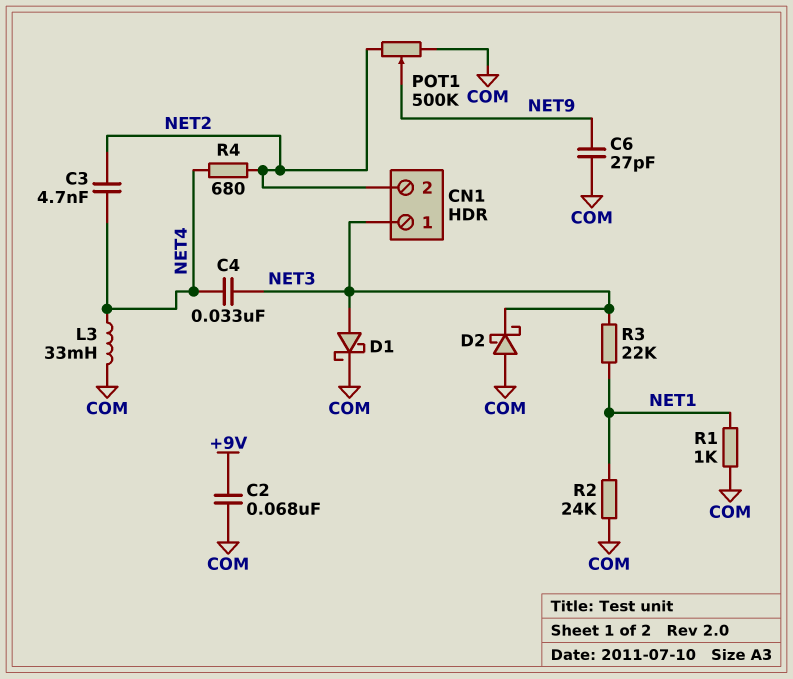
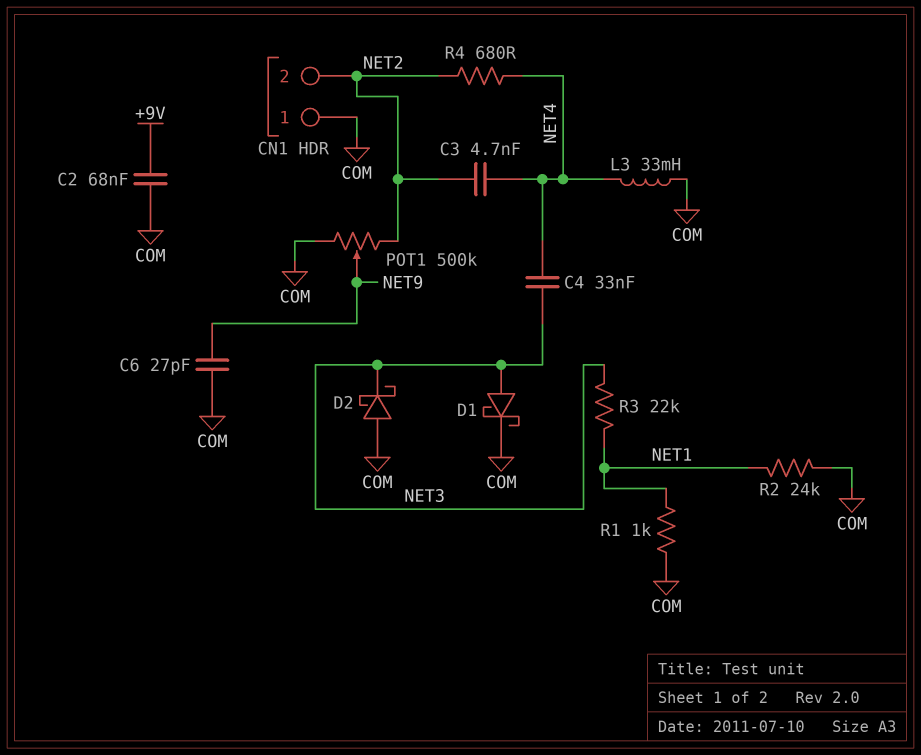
CN1 pin 1: NET3 -> COM

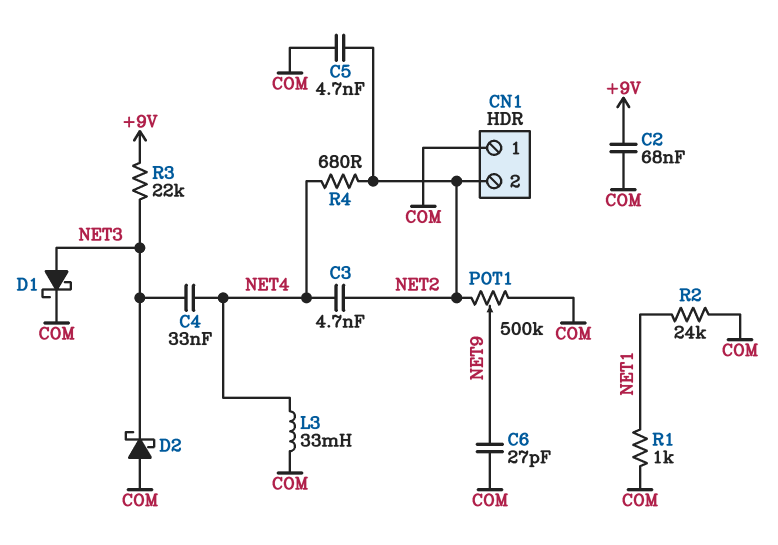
C5: none -> 4.7nF (COM, NET2)
R3: 22k (NET1, NET3) -> 22k (+9V, NET3)

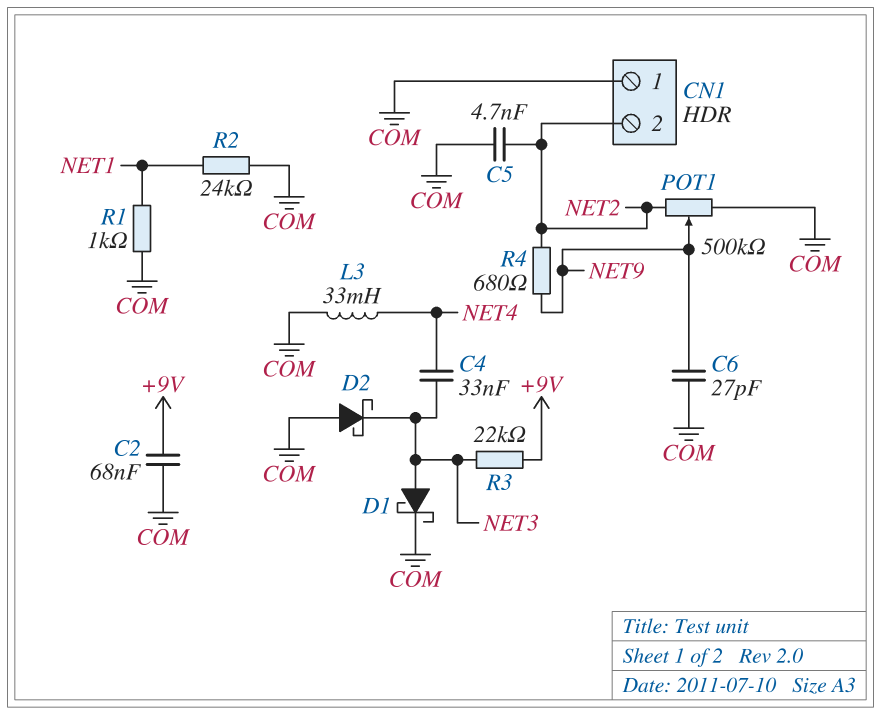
C3: 4.7nF (NET2, NET4) -> none
R4: 680 (NET2, NET4) -> 680 (NET2, NET9)

